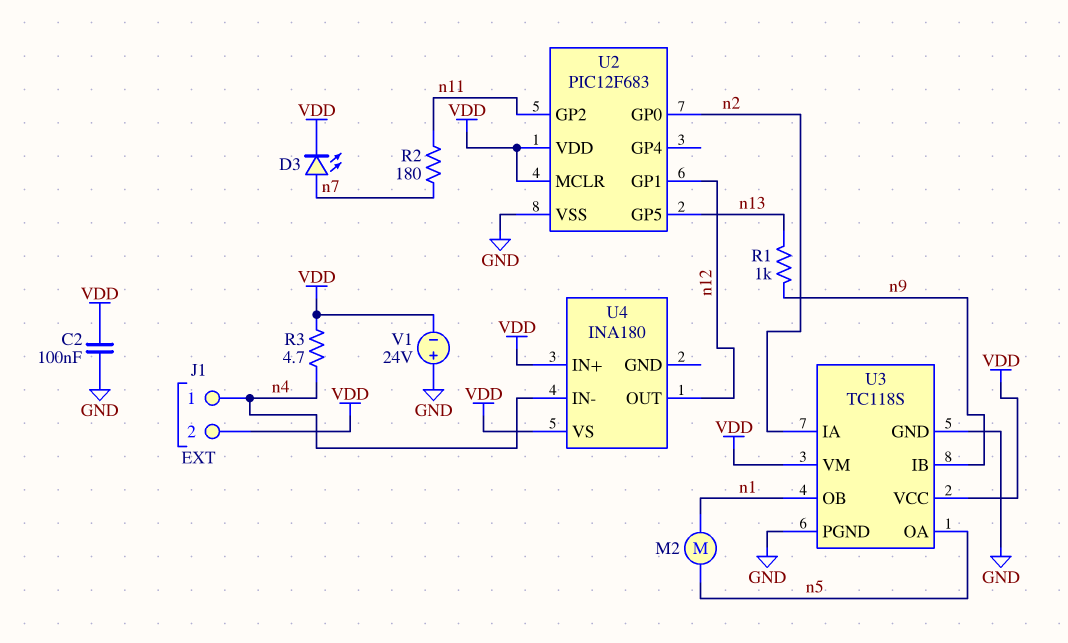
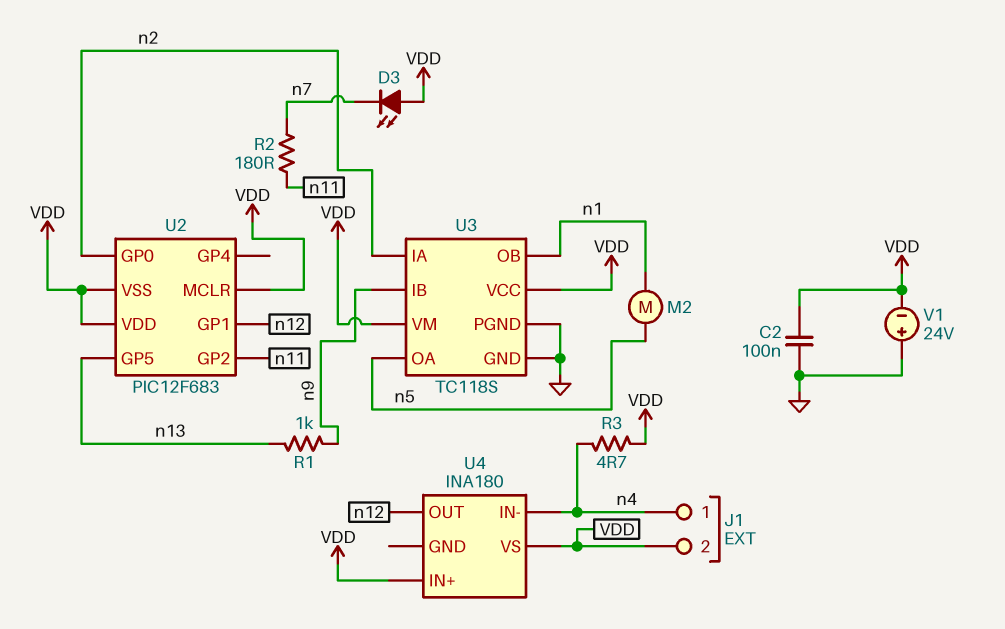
D3: LED (A n7, K VDD) -> LED (A VDD, K n7)
U2 pin VSS: GND -> VDD

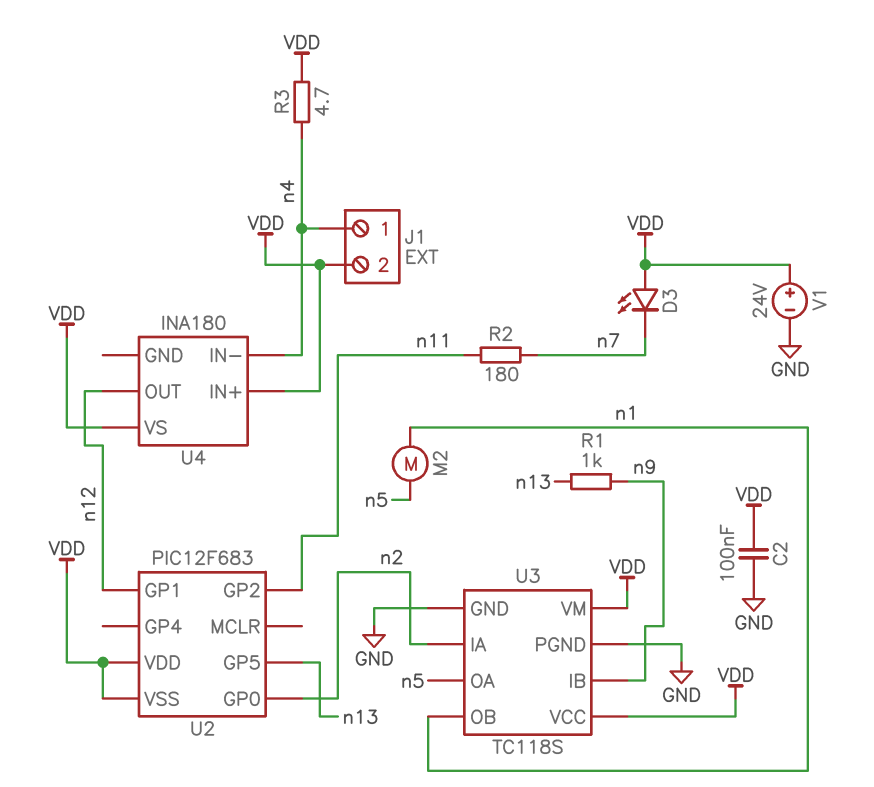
U2 pin MCLR: VDD -> none
V1: 24V (plus GND, minus VDD) -> 24V (plus VDD, minus GND)

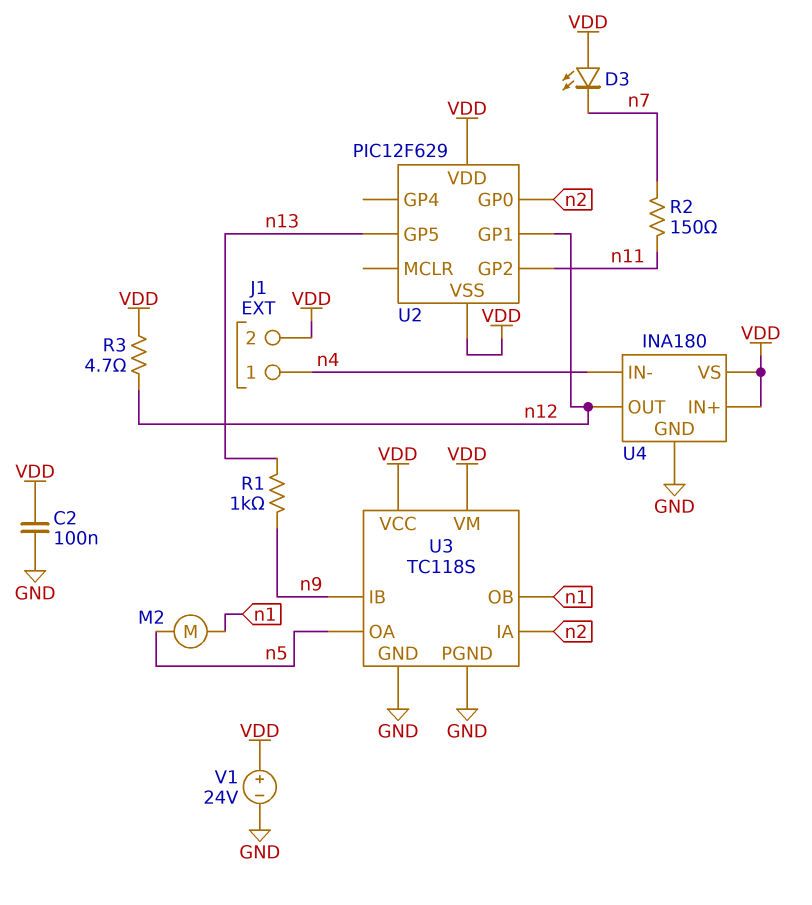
R2: 180 (n7, n11) -> 150 (n7, n11)
R3: 4.7 (VDD, n4) -> 4.7 (VDD, n12)
U2: PIC12F683 -> PIC12F629
U4 pin GND: none -> GND

